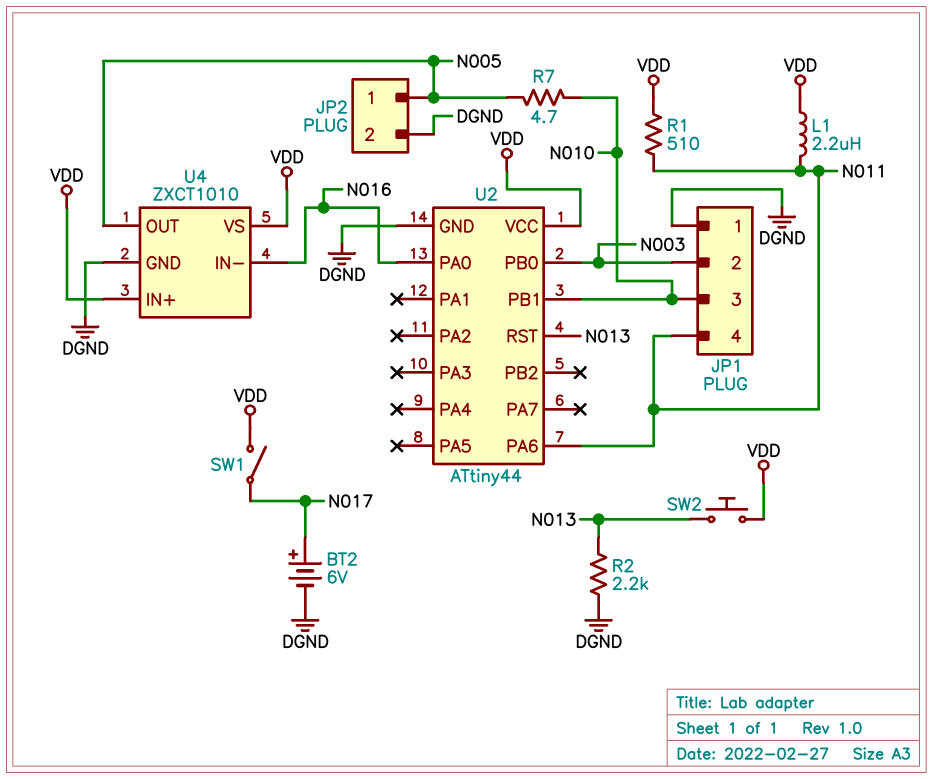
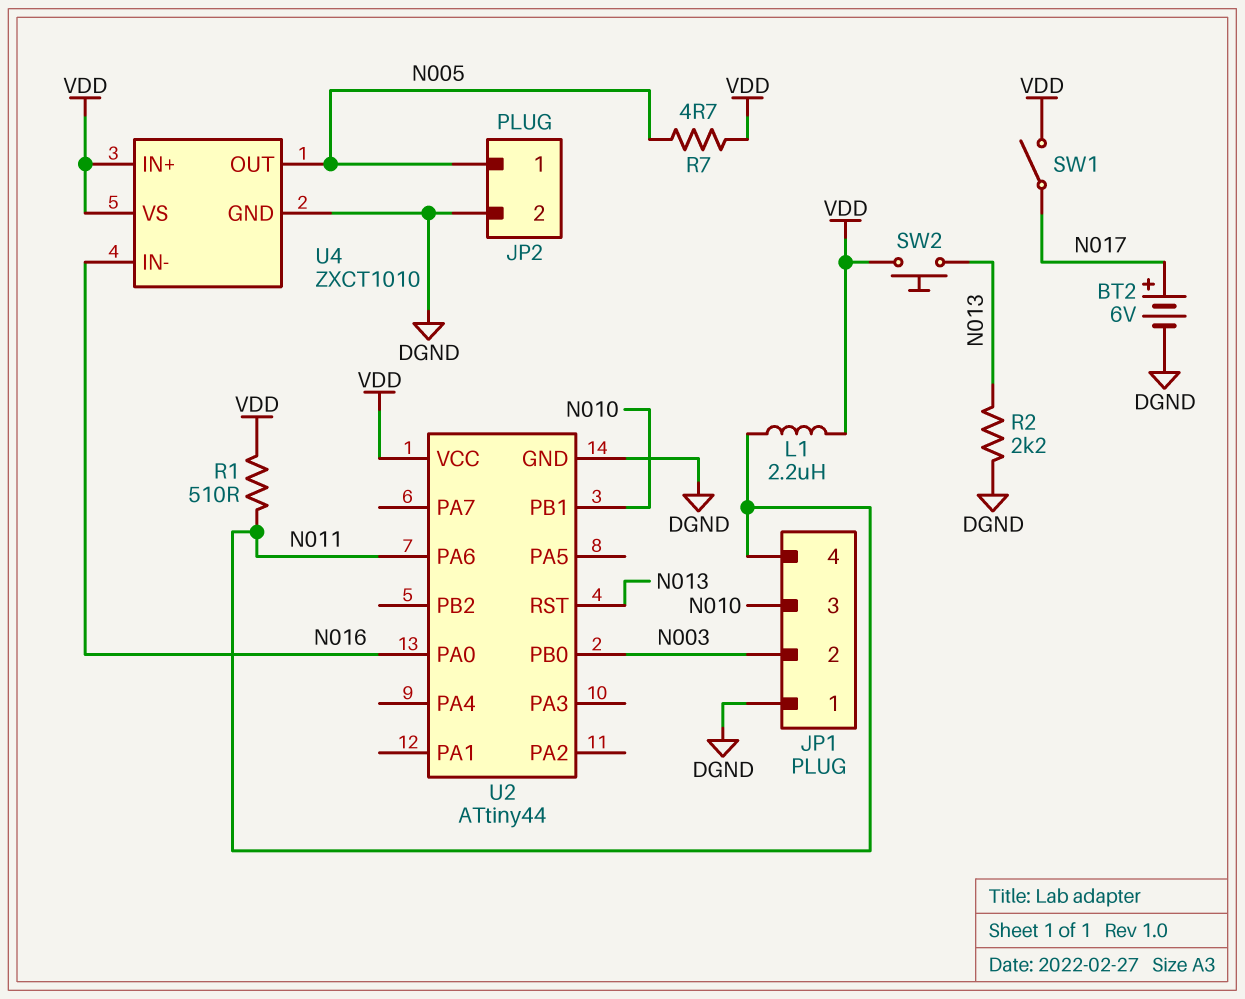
R7: 4.7 (N005, N010) -> 4.7 (N005, VDD)

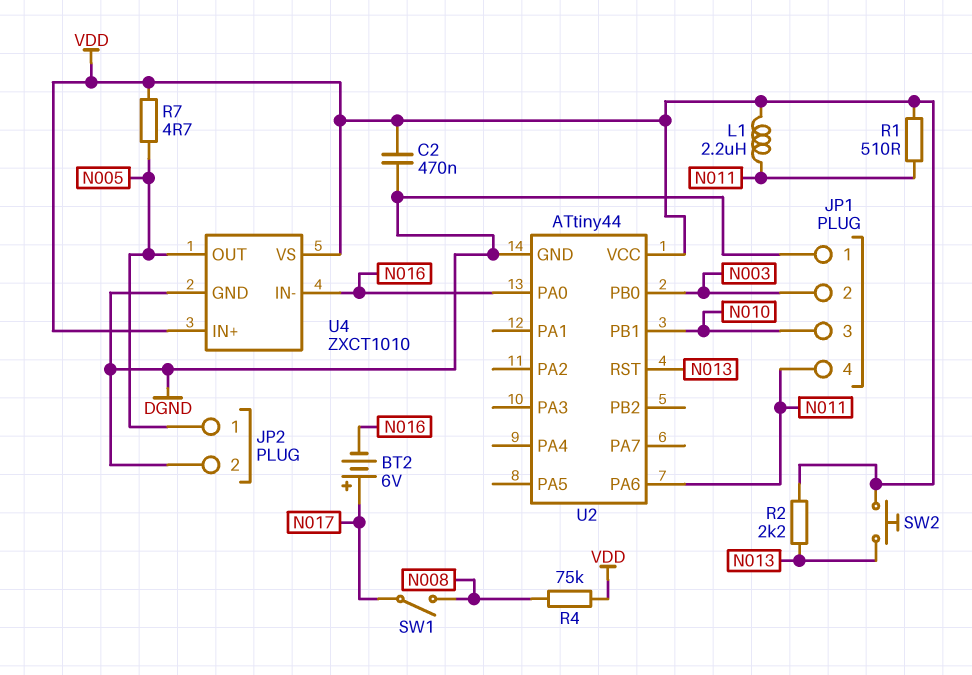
BT2: 6V (plus N017, minus DGND) -> 6V (plus N017, minus N016)
C2: none -> 470nF (DGND, VDD)
R2: 2.2k (DGND, N013) -> 2.2k (N013, VDD)
R4: none -> 75k (N008, VDD)
SW1: switch (N017, VDD) -> switch (N008, N017)

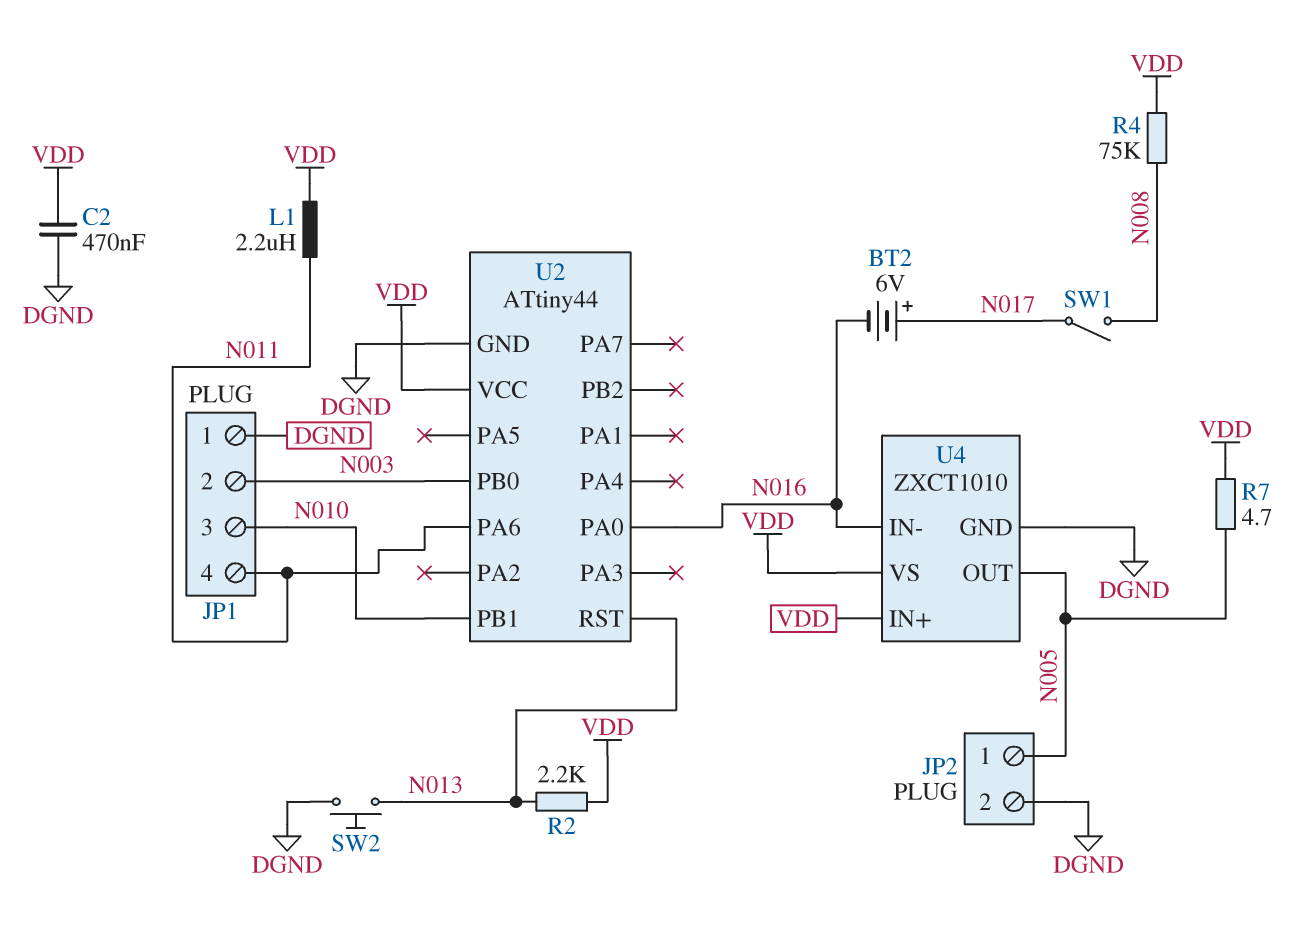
R1: 510 (N011, VDD) -> none
SW2: button (N013, VDD) -> button (DGND, N013)

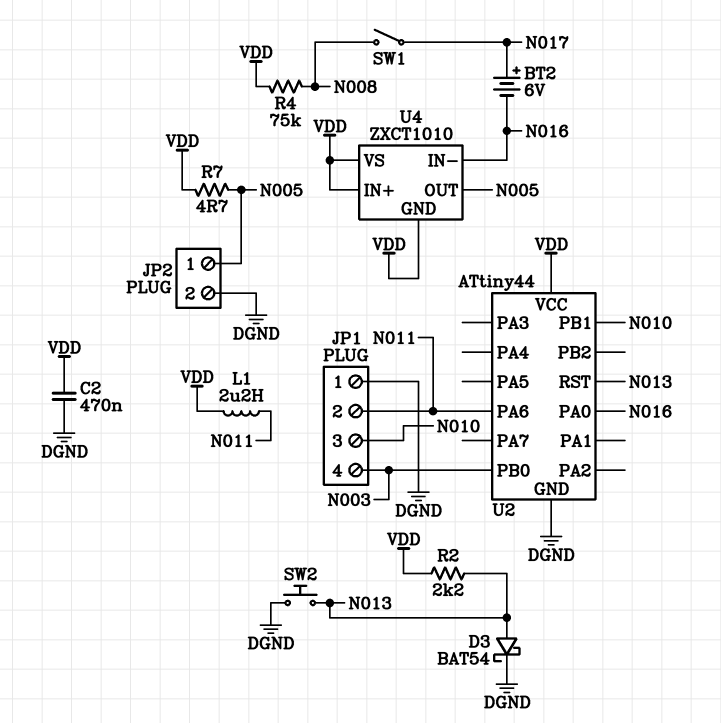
D3: none -> schottky BAT54 (A N013, K DGND)
JP1 pin 2: N003 -> N011
JP1 pin 4: N011 -> N003
U4 pin GND: DGND -> VDD

